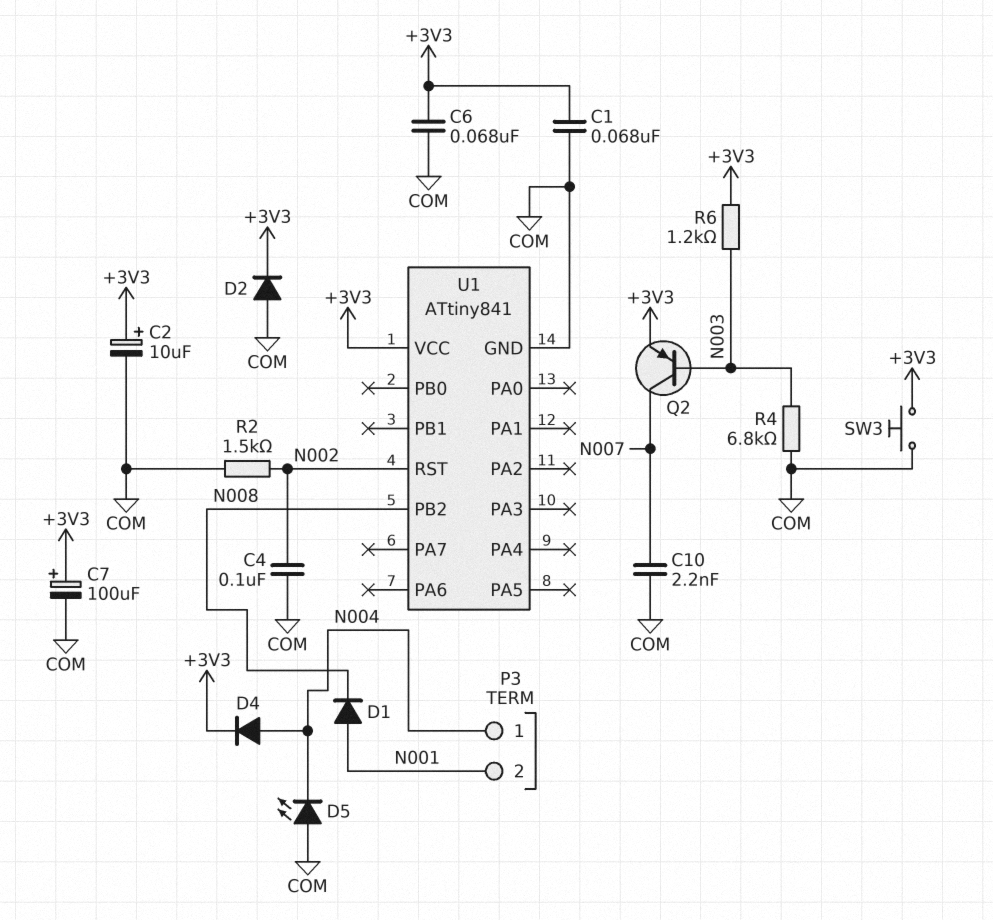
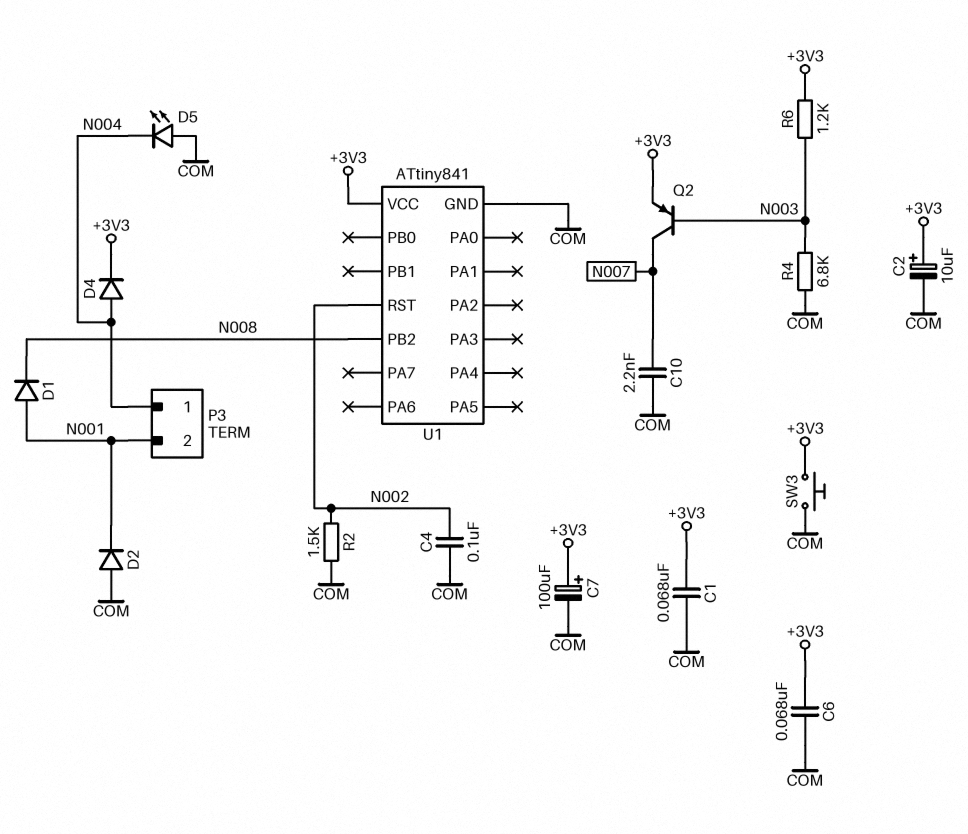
D2: diode (A COM, K +3V3) -> diode (A COM, K N001)

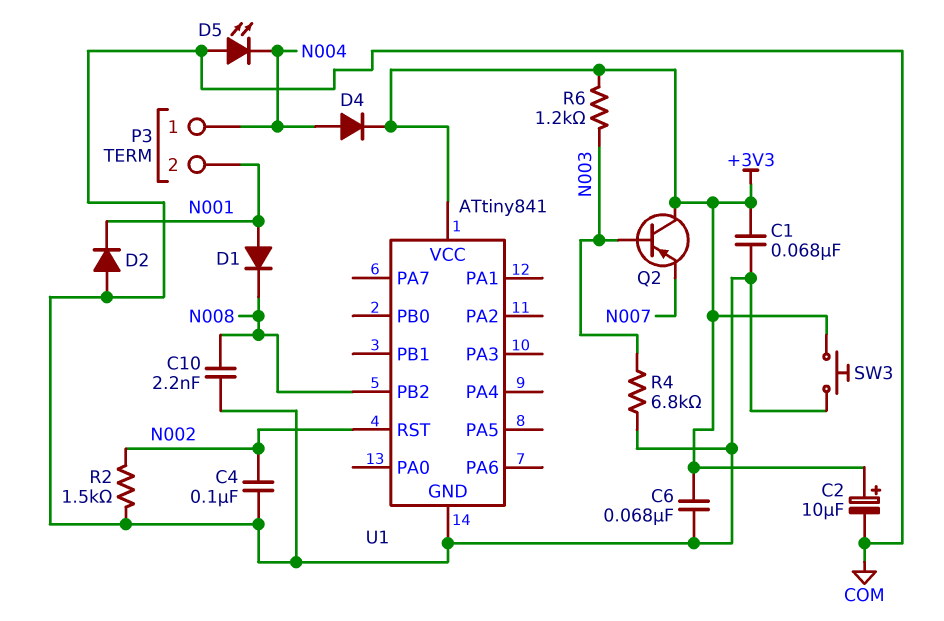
C7: 100uF (plus +3V3, minus COM) -> none
C10: 2.2nF (COM, N007) -> 2.2nF (COM, N008)
Q2: PNP (B N003, C N007, E +3V3) -> PNP (B N003, C +3V3, E N007)

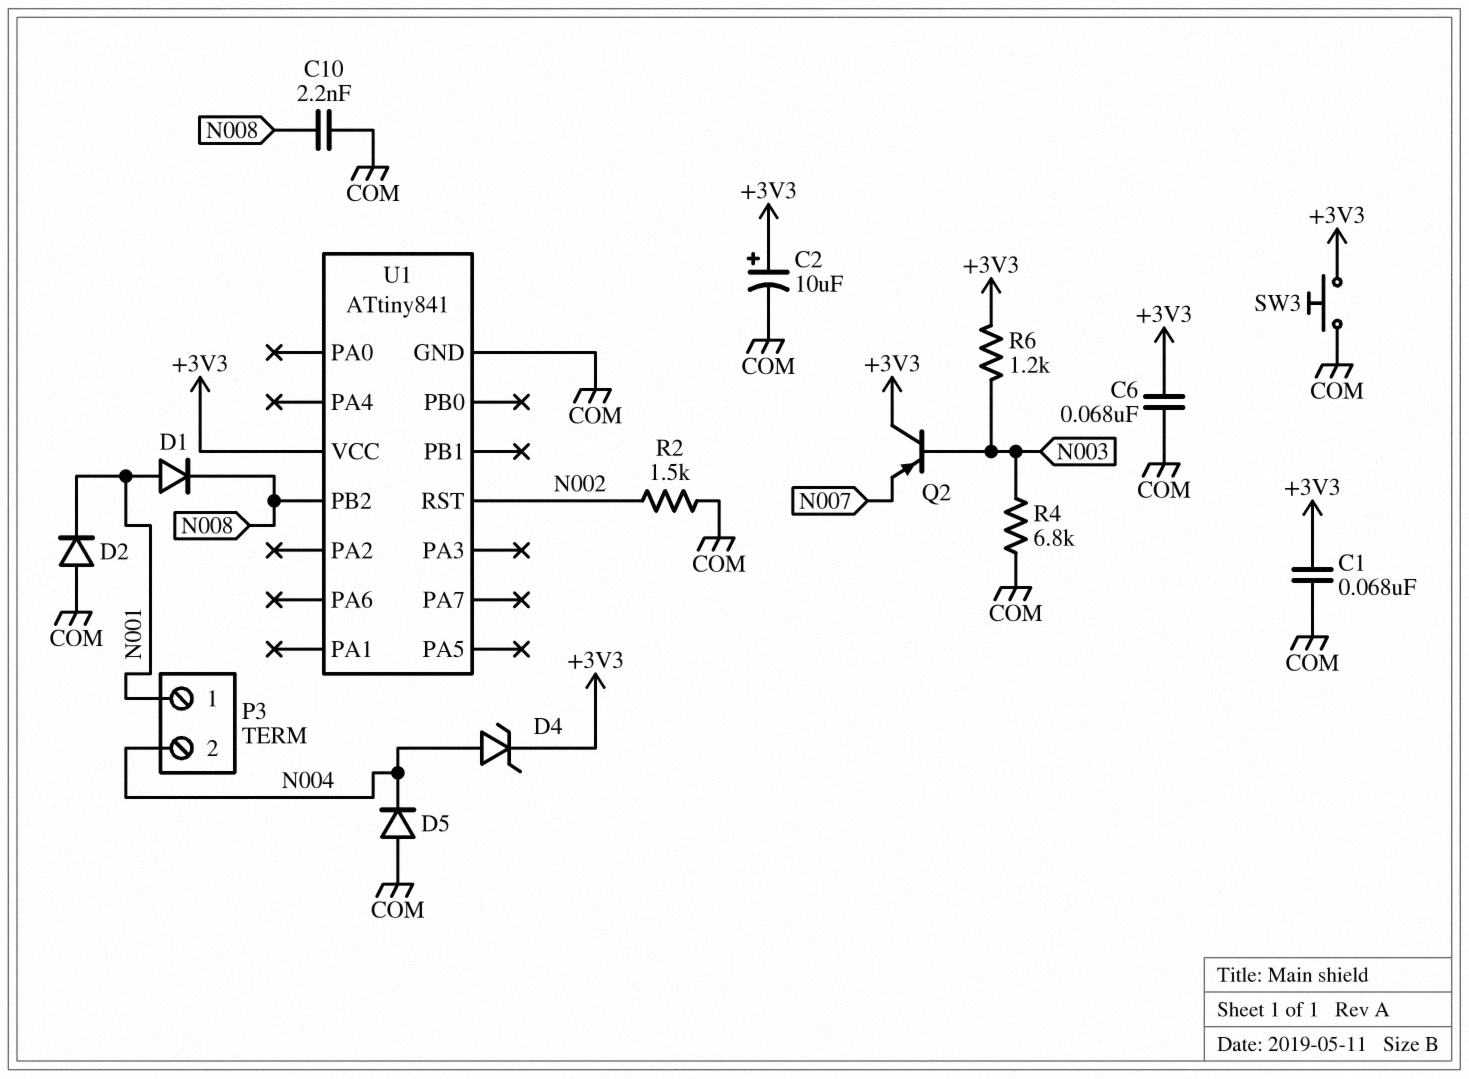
C4: 100nF (COM, N002) -> none
D4: diode (A N004, K +3V3) -> zener (A N004, K +3V3)
D5: LED (A COM, K N004) -> diode (A COM, K N004)
P3 pin 1: N004 -> N001
P3 pin 2: N001 -> N004

